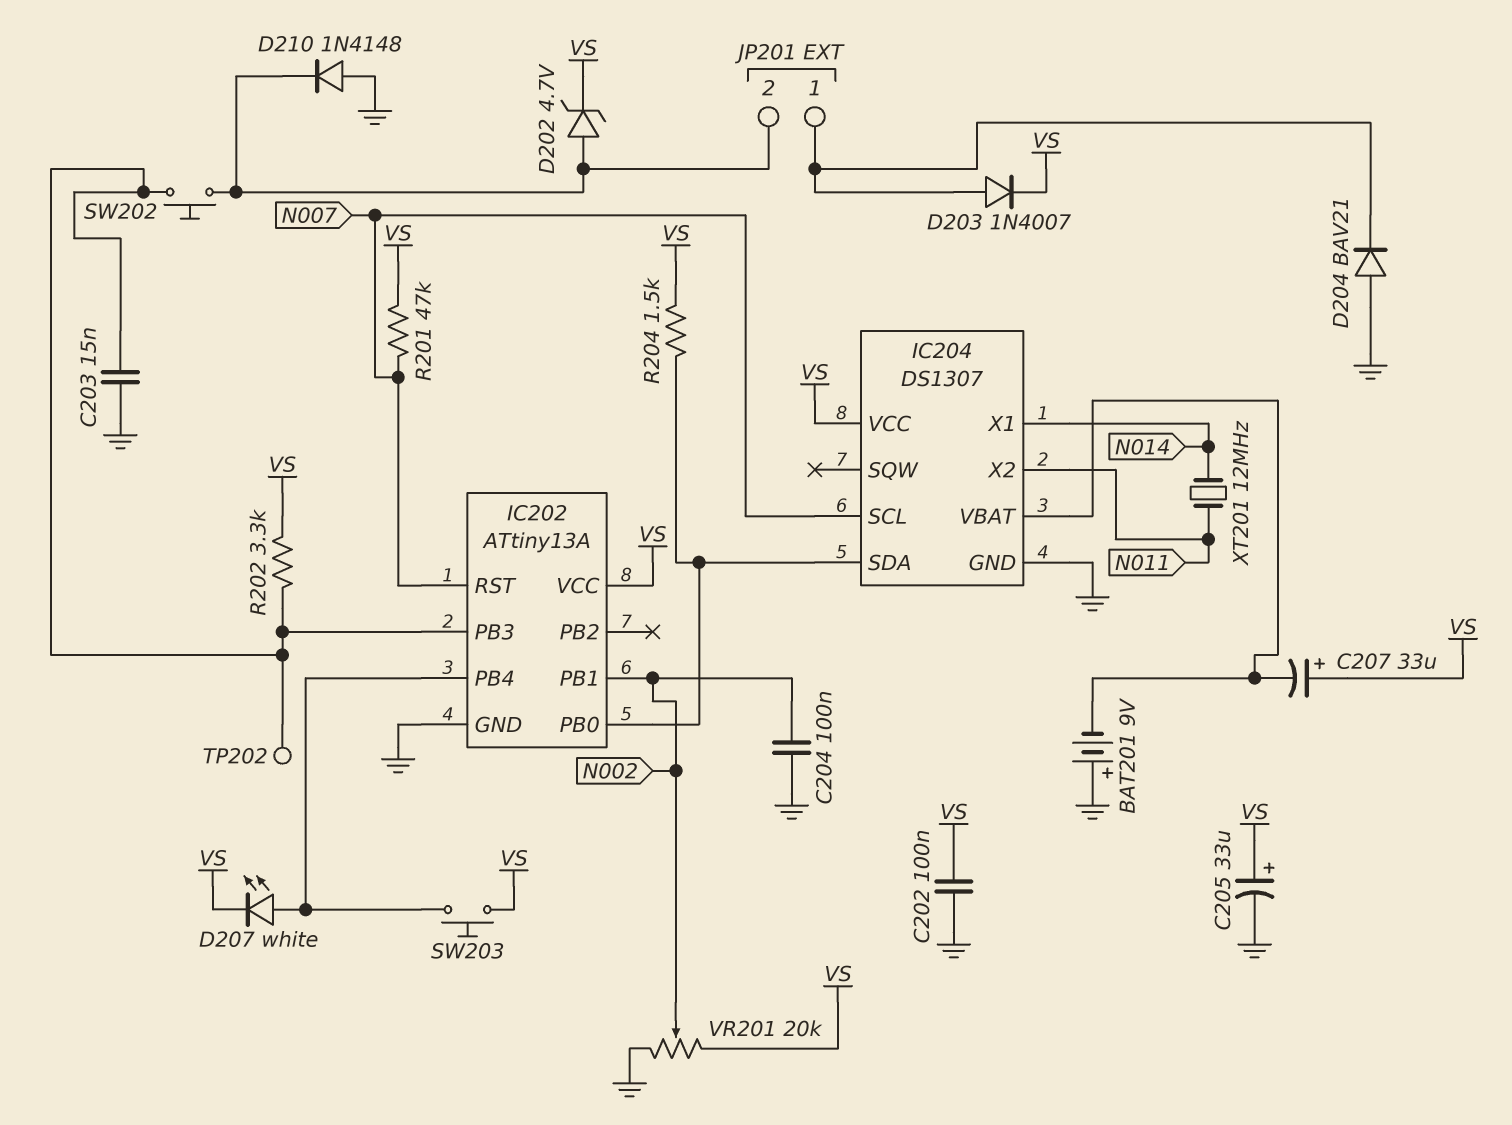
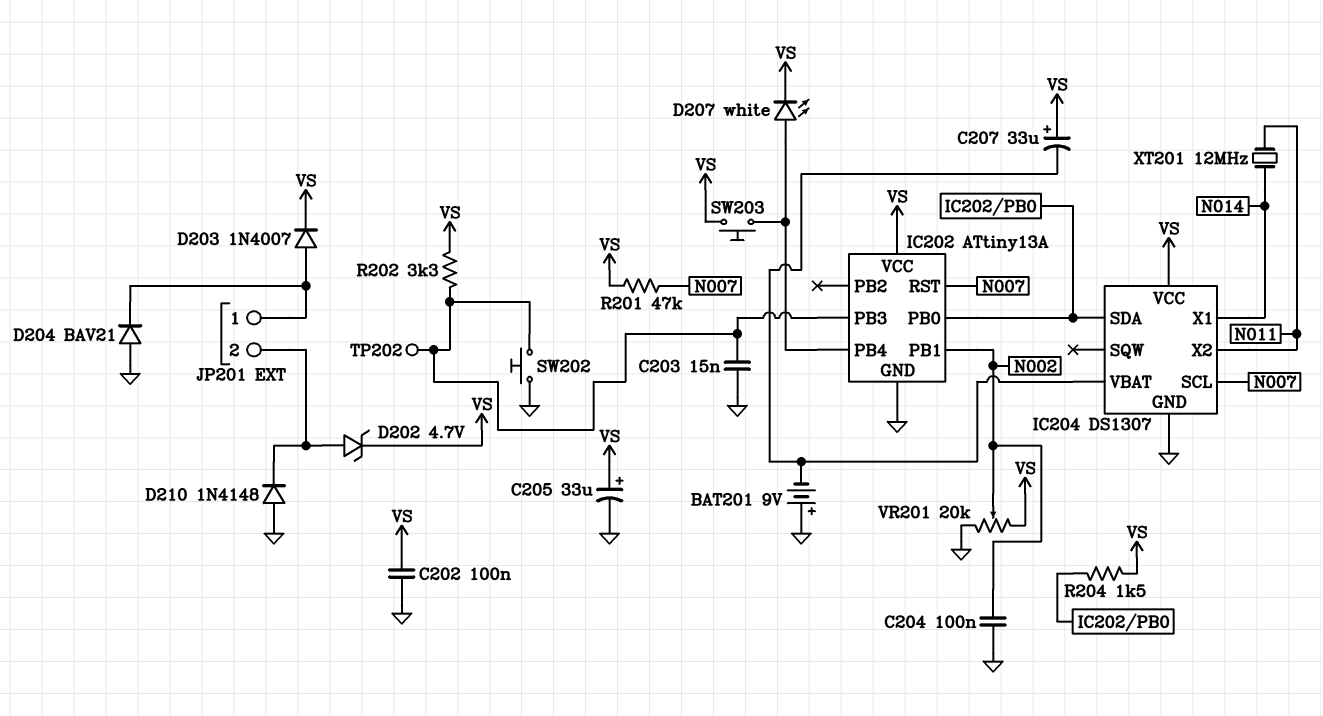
SW202: button (IC202/PB3, JP201/2) -> button (GND, IC202/PB3)

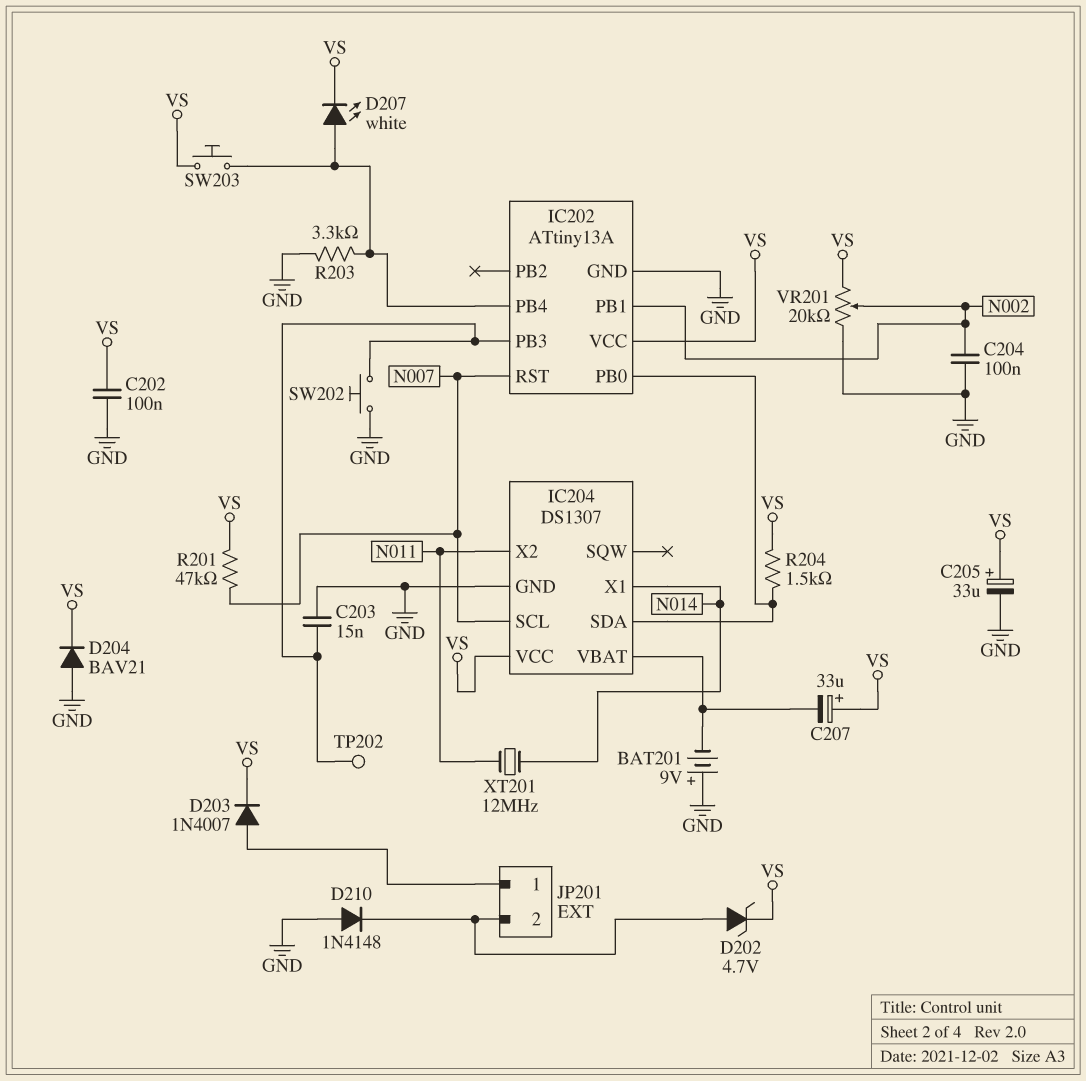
D204: diode BAV21 (A GND, K JP201/1) -> diode BAV21 (A GND, K VS)
R202: 3.3k (IC202/PB3, VS) -> none
R203: none -> 3.3k (GND, IC202/PB4)

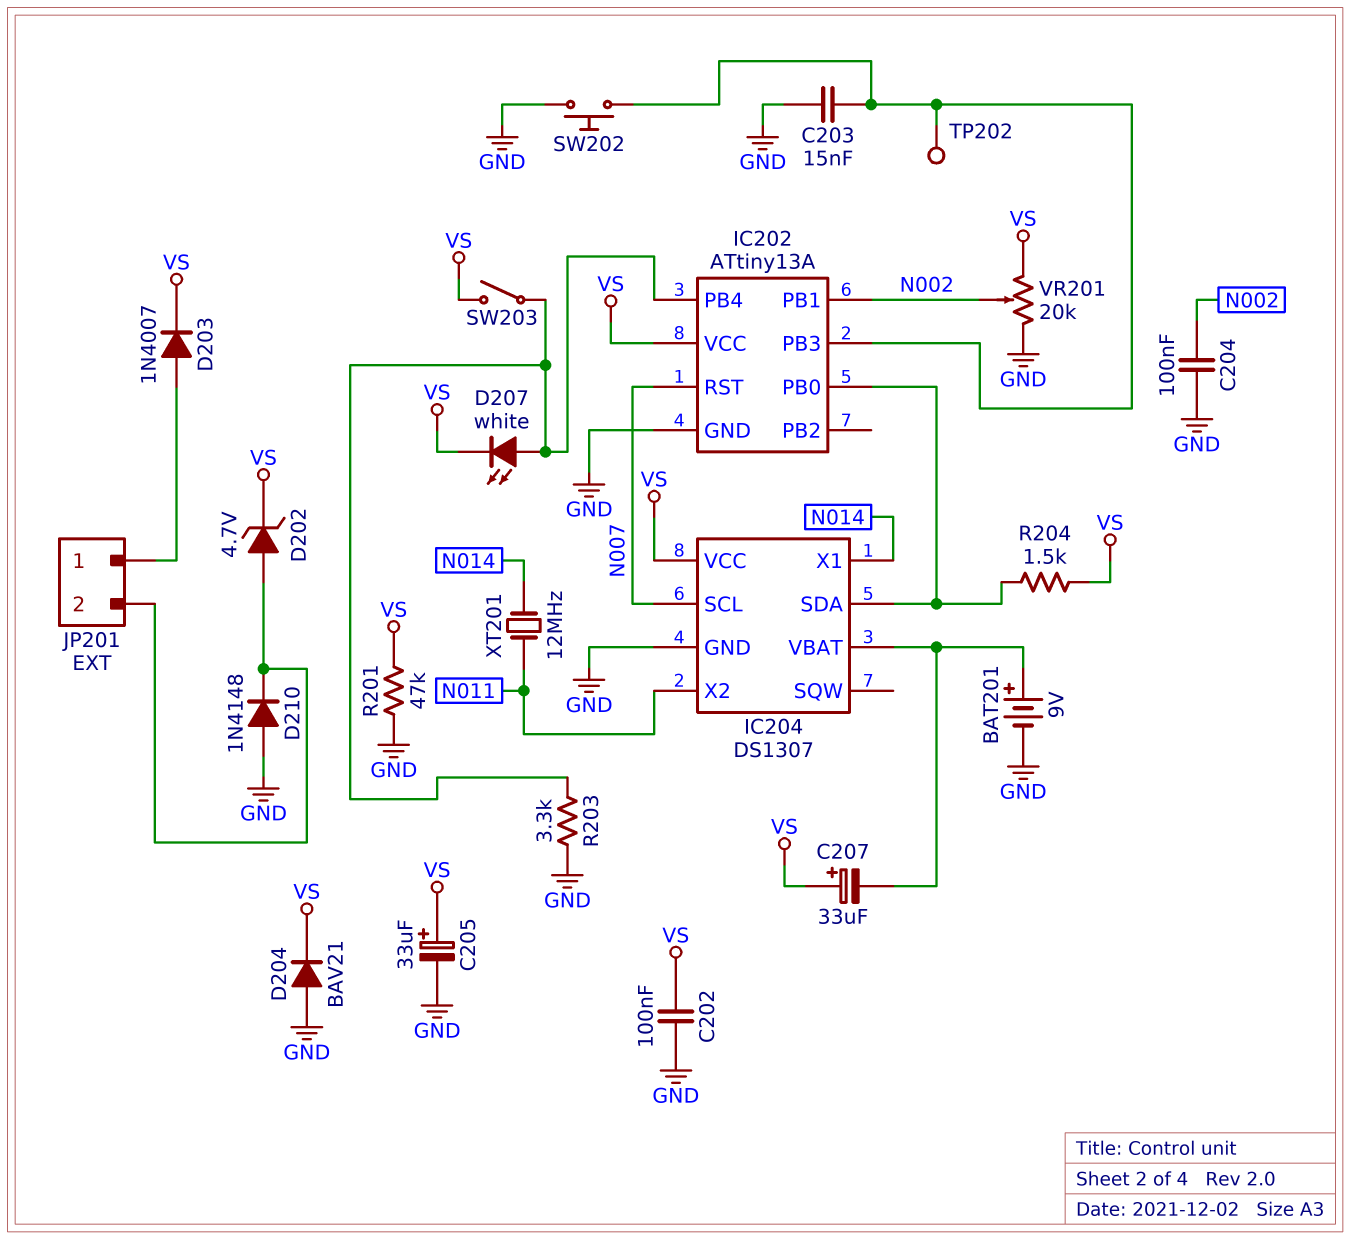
BAT201: 9V (plus GND, minus IC204/VBAT) -> 9V (plus IC204/VBAT, minus GND)
R201: 47k (N007, VS) -> 47k (GND, VS)
SW203: button (IC202/PB4, VS) -> switch (IC202/PB4, VS)

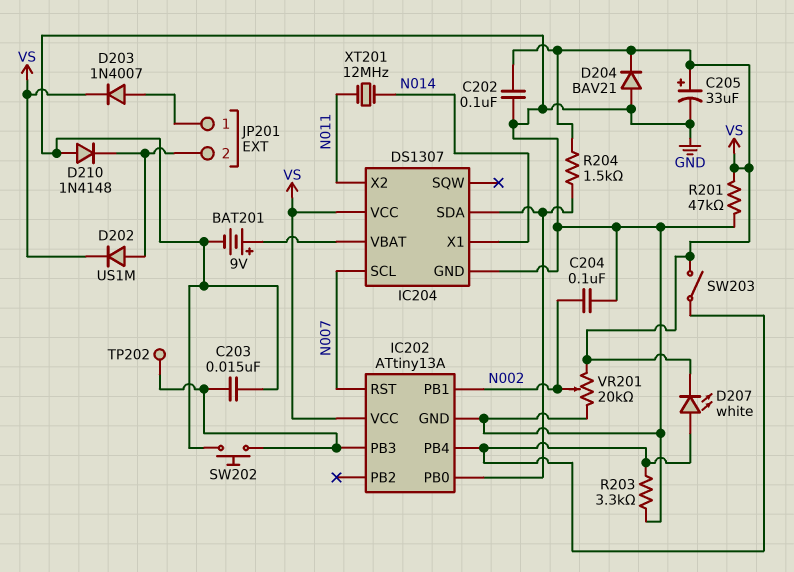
C207: 33uF (plus VS, minus IC204/VBAT) -> none
D202: zener 4.7V (A JP201/2, K VS) -> diode US1M (A JP201/2, K VS)

